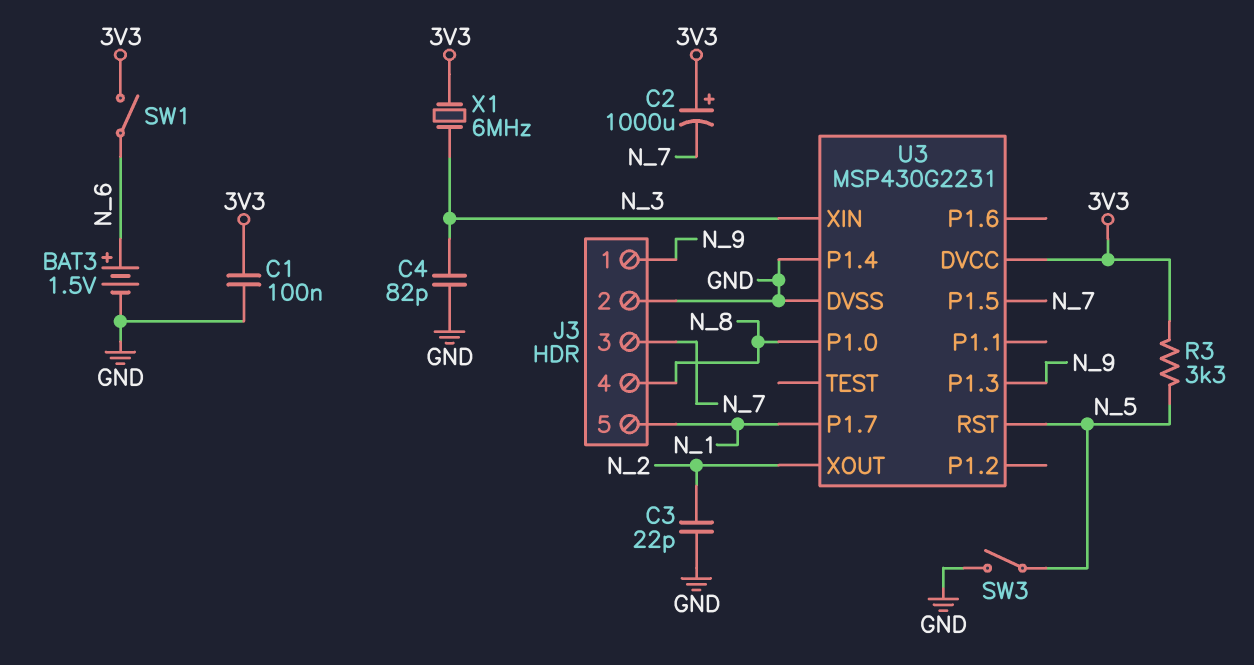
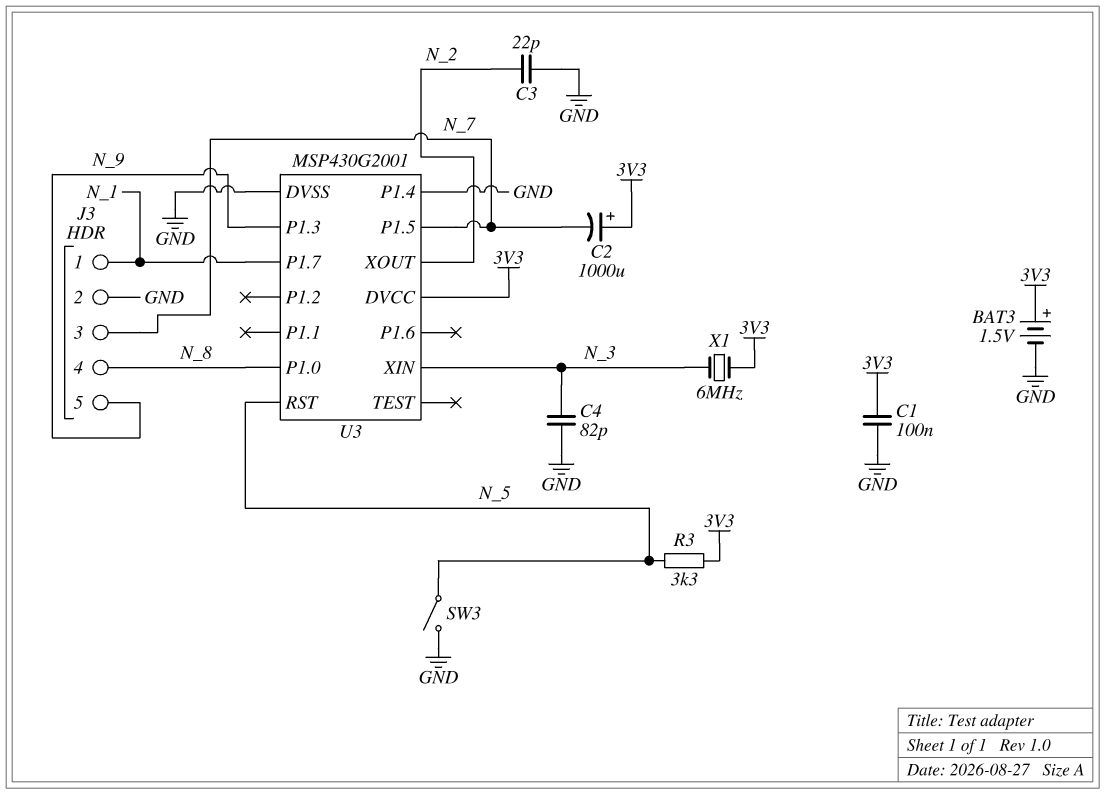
BAT3: 1.5V (plus N_6, minus GND) -> 1.5V (plus 3V3, minus GND)
J3 pin 1: N_9 -> N_1
J3 pin 5: N_1 -> N_9
SW1: switch (3V3, N_6) -> none
U3: MSP430G2231 -> MSP430G2001

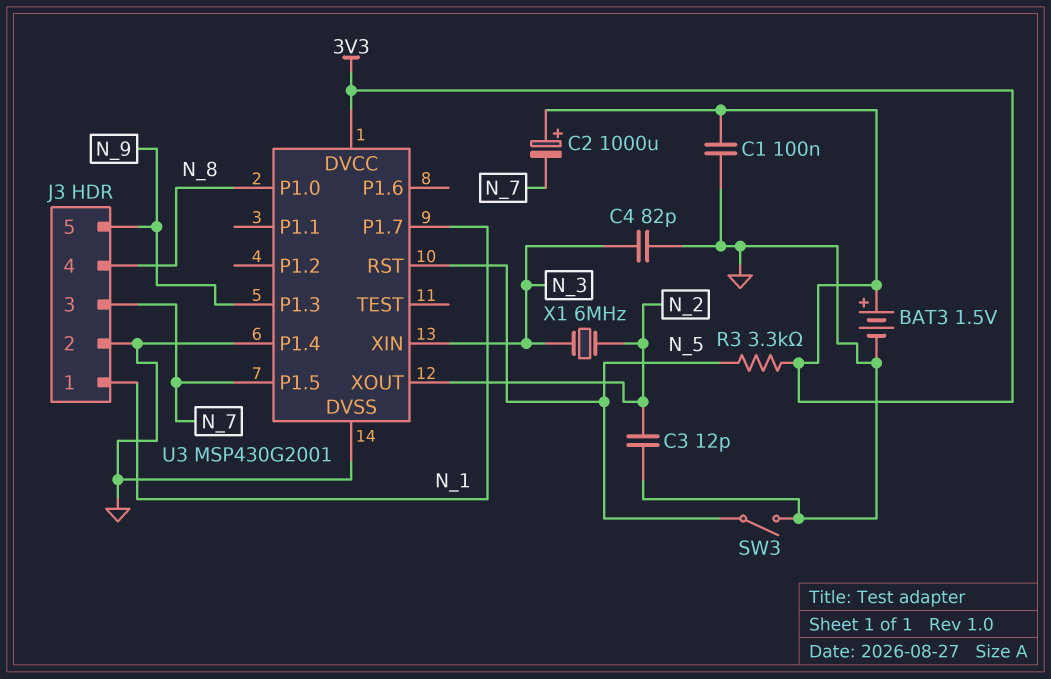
C3: 22pF (GND, N_2) -> 12pF (GND, N_2)
X1: 6MHz (3V3, N_3) -> 6MHz (N_2, N_3)

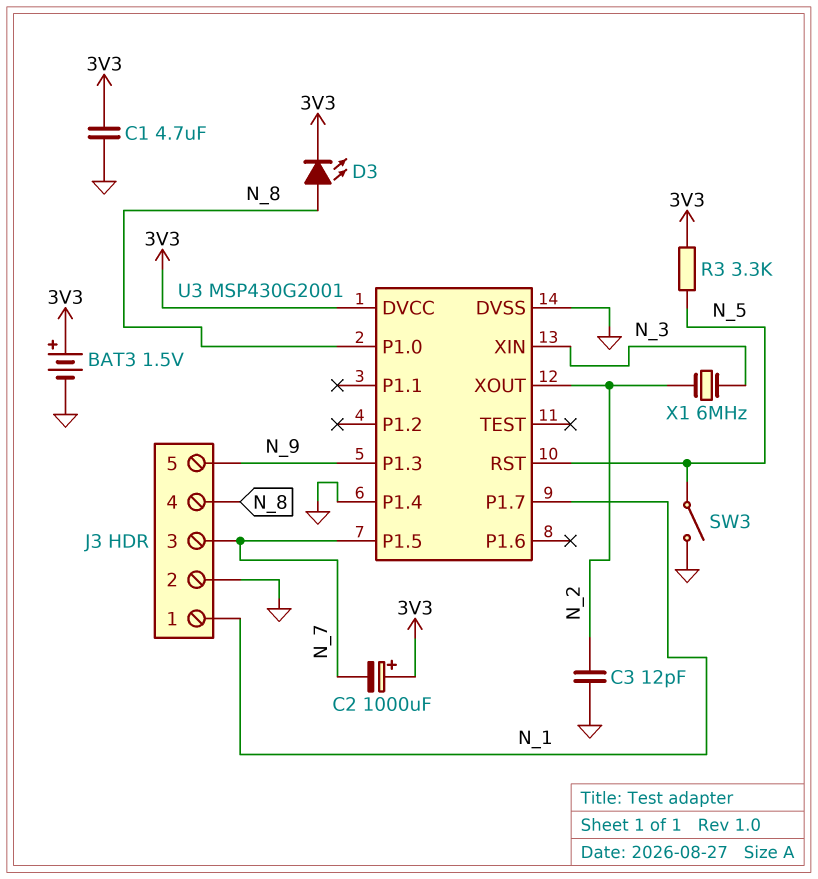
C1: 100nF (3V3, GND) -> 4.7uF (3V3, GND)
C4: 82pF (GND, N_3) -> none
D3: none -> LED (A N_8, K 3V3)

